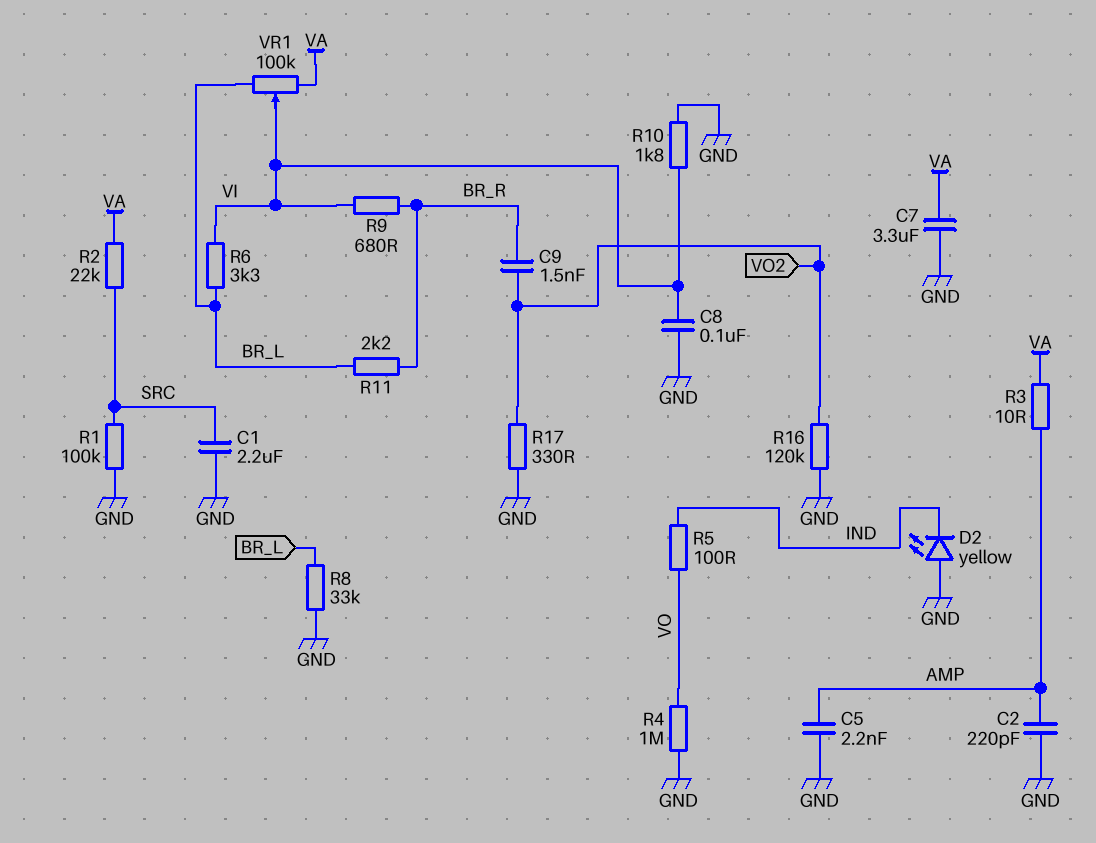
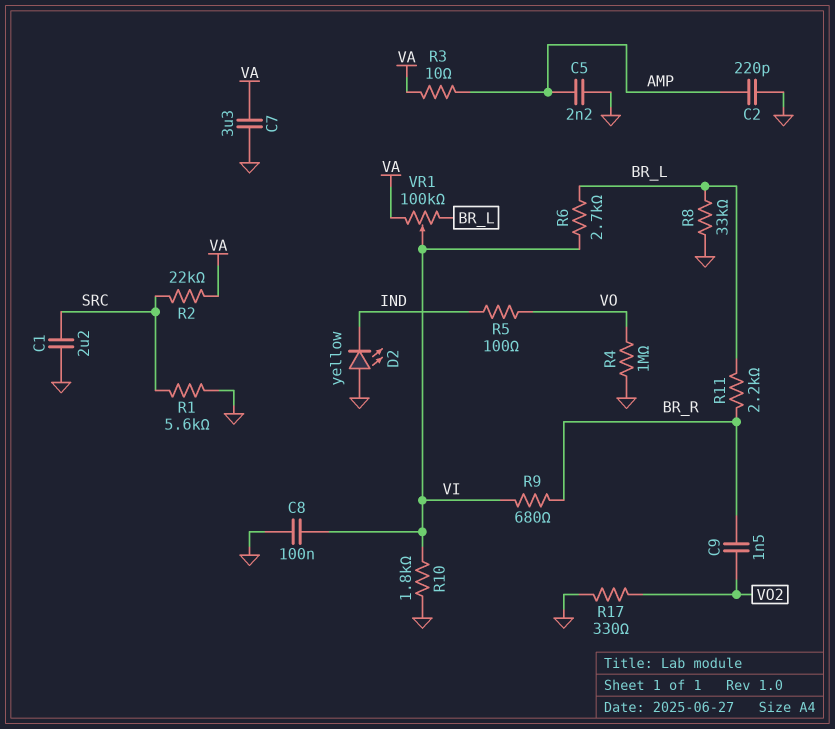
R1: 100k (GND, SRC) -> 5.6k (GND, SRC)
R6: 3.3k (BR_L, VI) -> 2.7k (BR_L, VI)
R16: 120k (GND, VO2) -> none

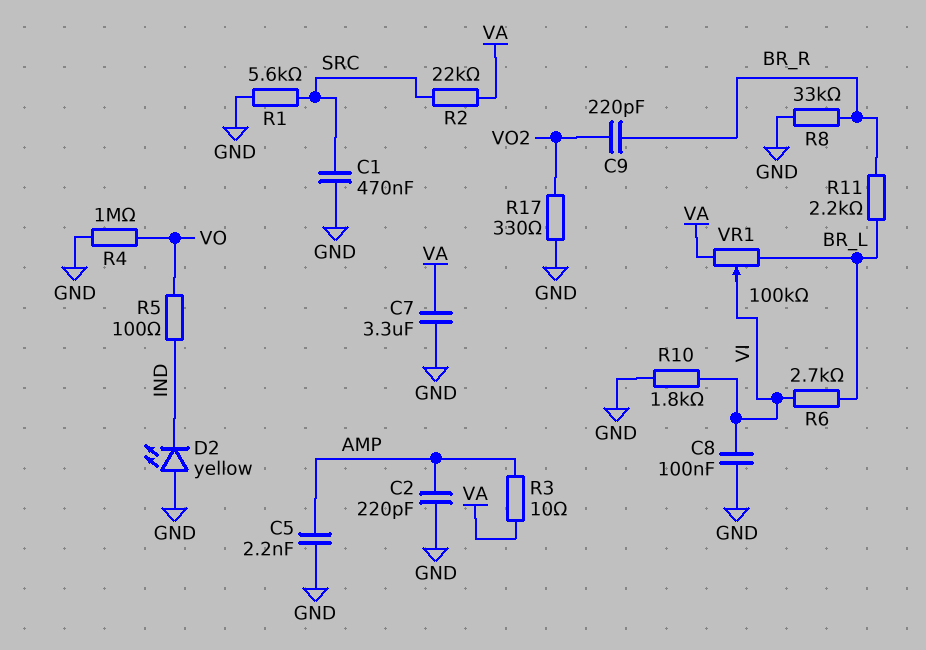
C1: 2.2uF (GND, SRC) -> 470nF (GND, SRC)
C9: 1.5nF (BR_R, VO2) -> 220pF (BR_R, VO2)
R8: 33k (BR_L, GND) -> 33k (BR_R, GND)
R9: 680 (BR_R, VI) -> none

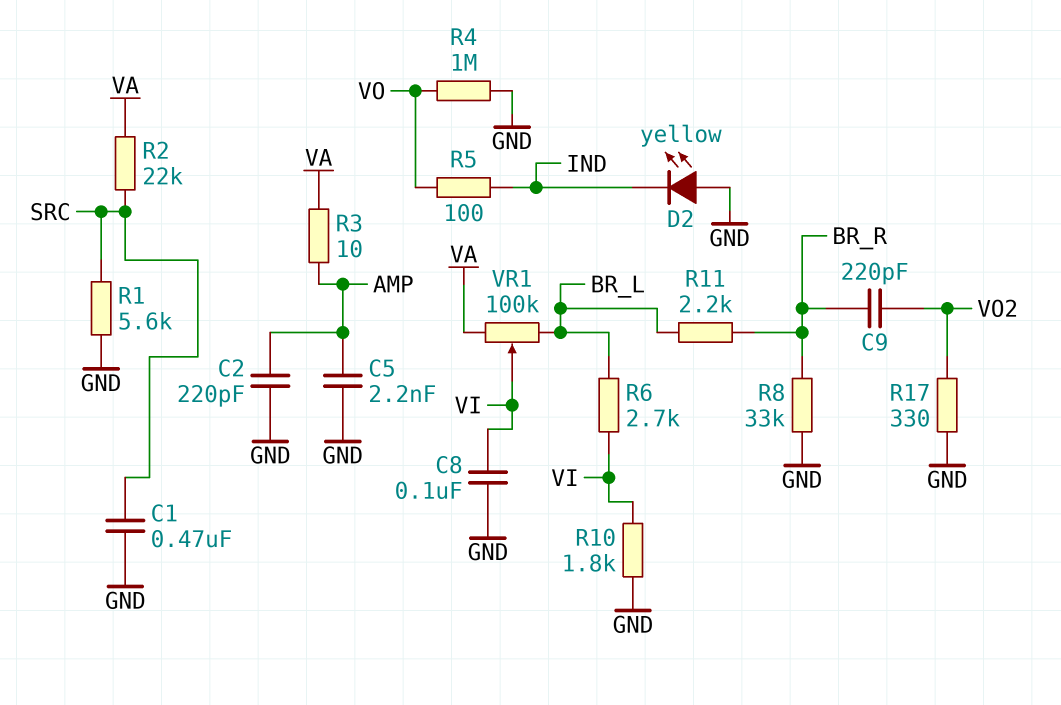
C7: 3.3uF (GND, VA) -> none

